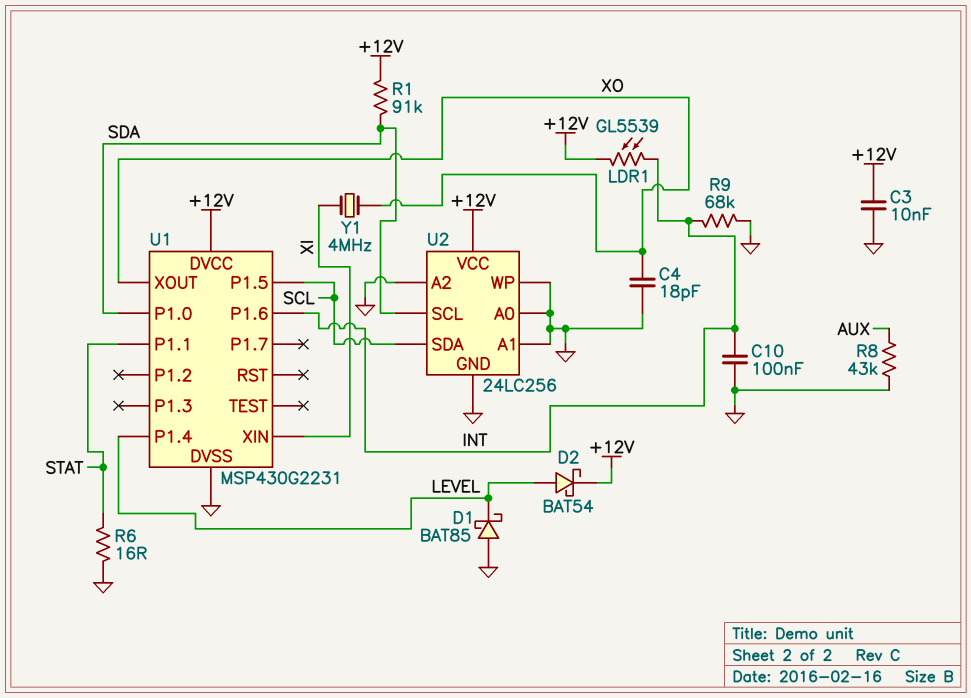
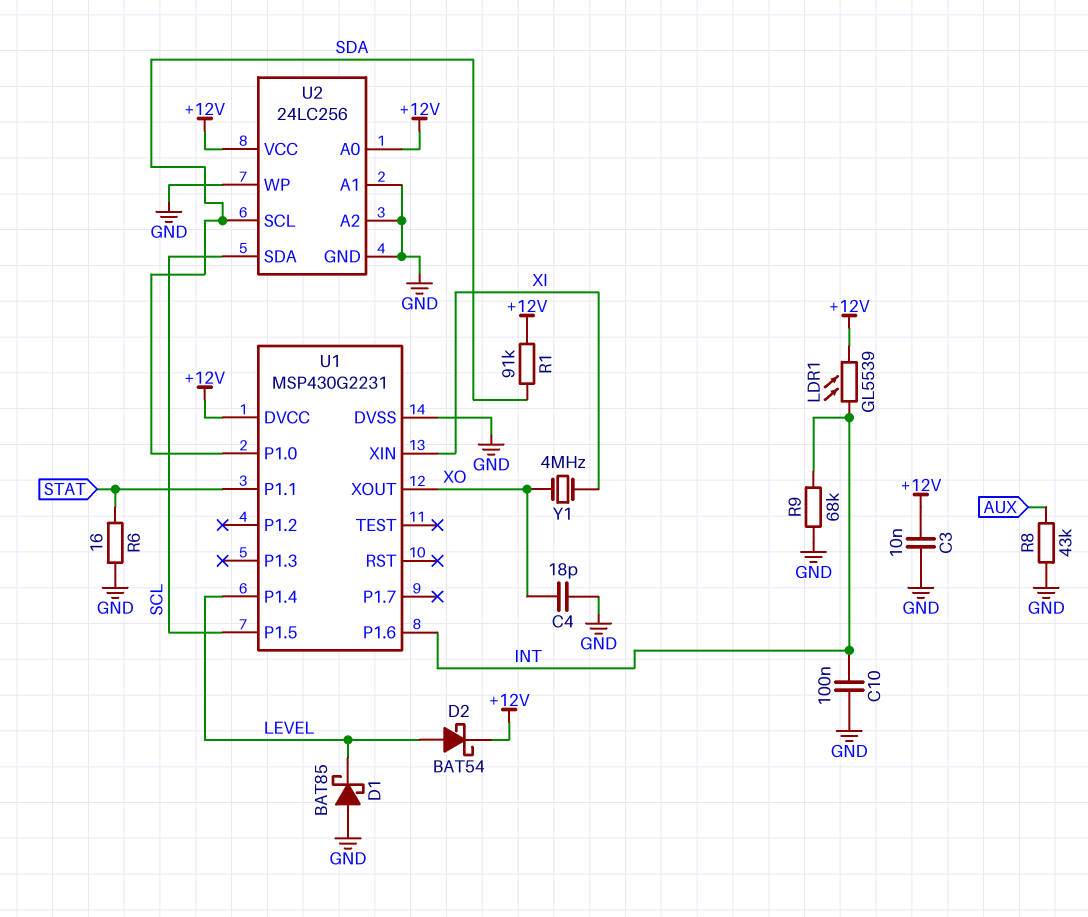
U2 pin A0: GND -> +12V

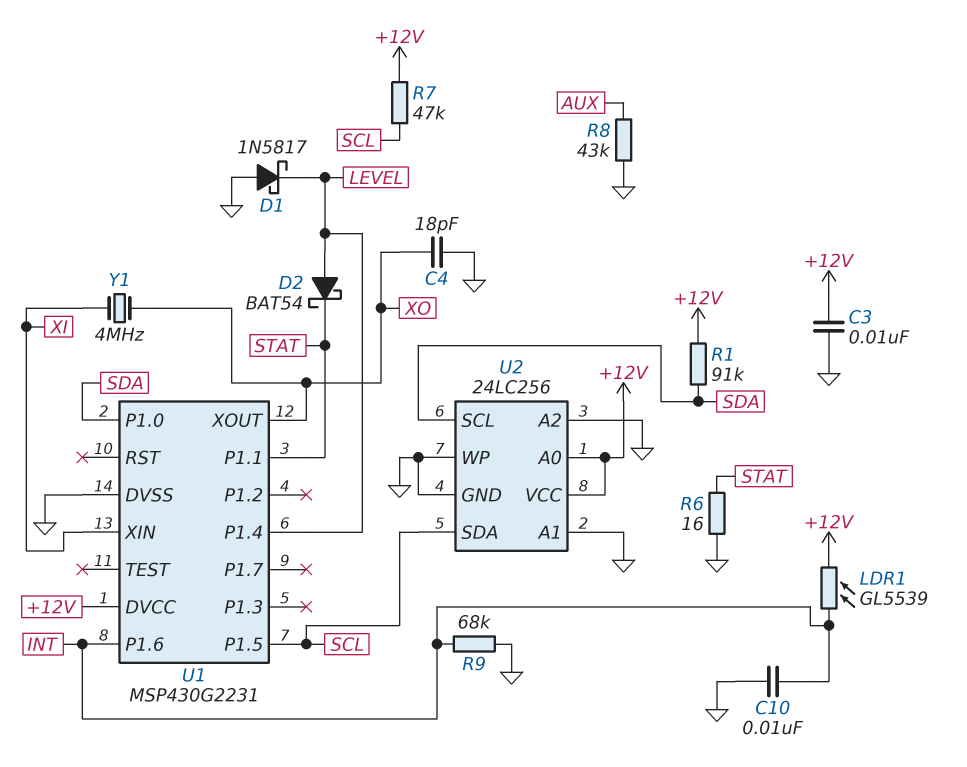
C10: 100nF (GND, INT) -> 10nF (GND, INT)
D1: schottky BAT85 (A GND, K LEVEL) -> schottky 1N5817 (A GND, K LEVEL)
D2: schottky BAT54 (A LEVEL, K +12V) -> schottky BAT54 (A LEVEL, K STAT)
R7: none -> 47k (+12V, SCL)

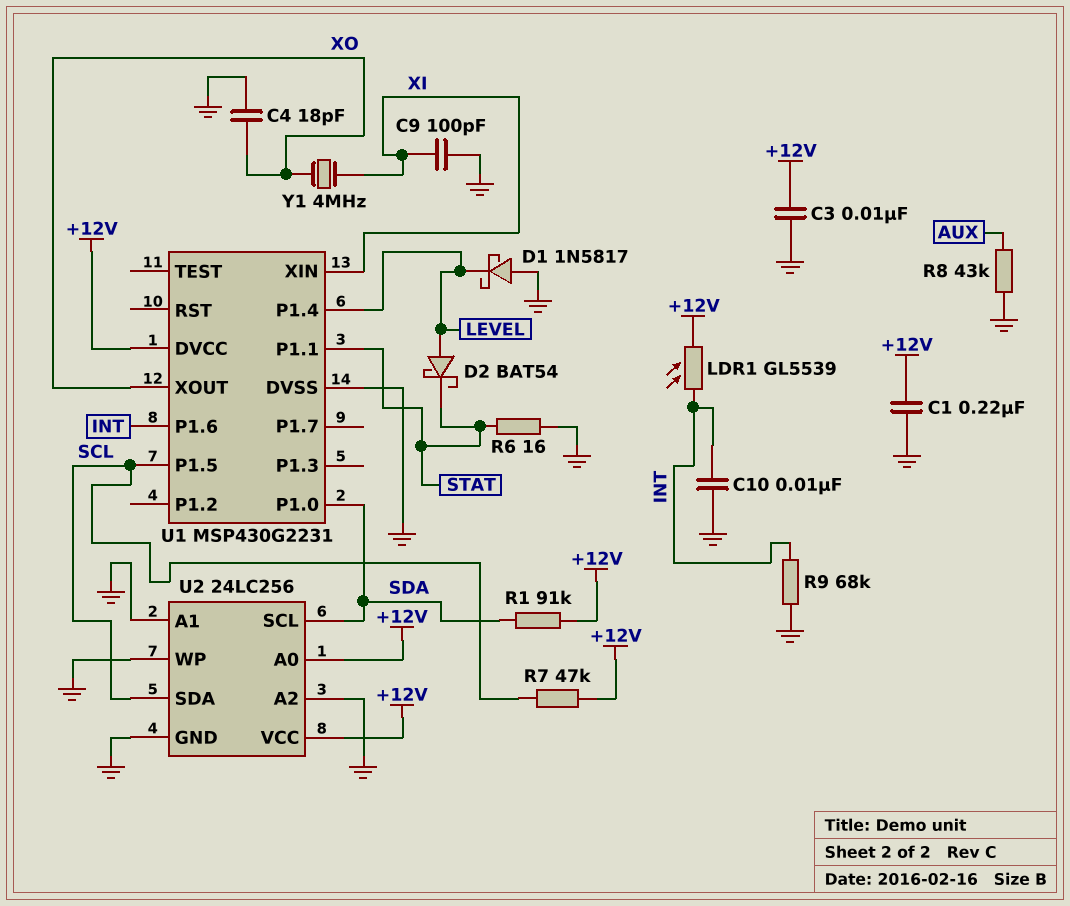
C1: none -> 220nF (+12V, GND)
C9: none -> 100pF (GND, XI)

